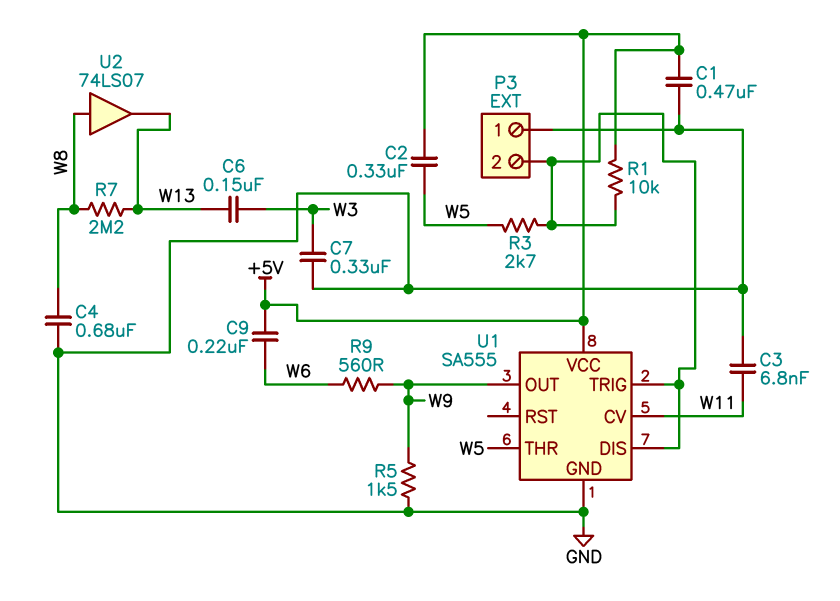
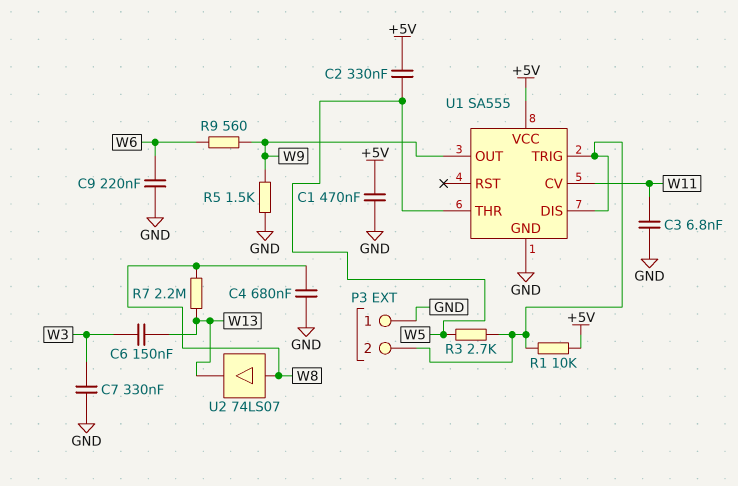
C9: 220nF (+5V, W6) -> 220nF (GND, W6)

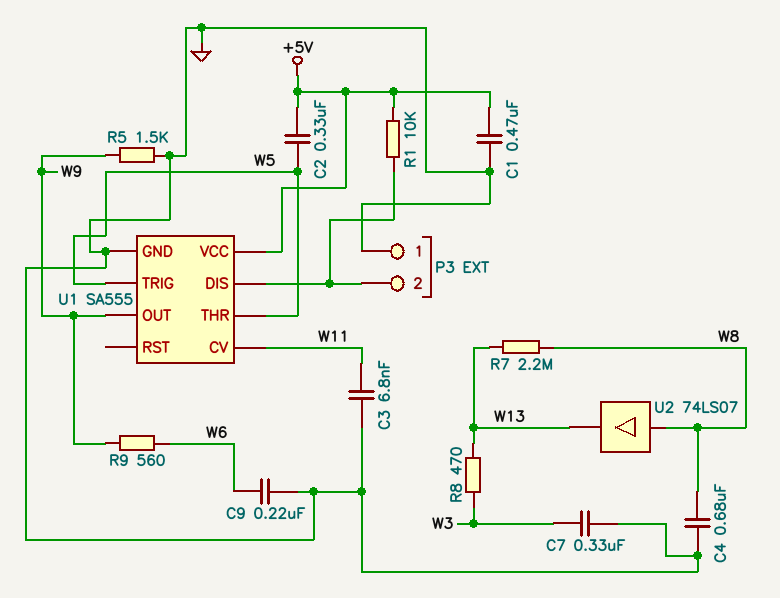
C6: 150nF (W3, W13) -> none
R3: 2.7k (P3/2, W5) -> none
R8: none -> 470 (W3, W13)
U1 pin TRIG: P3/2 -> W5

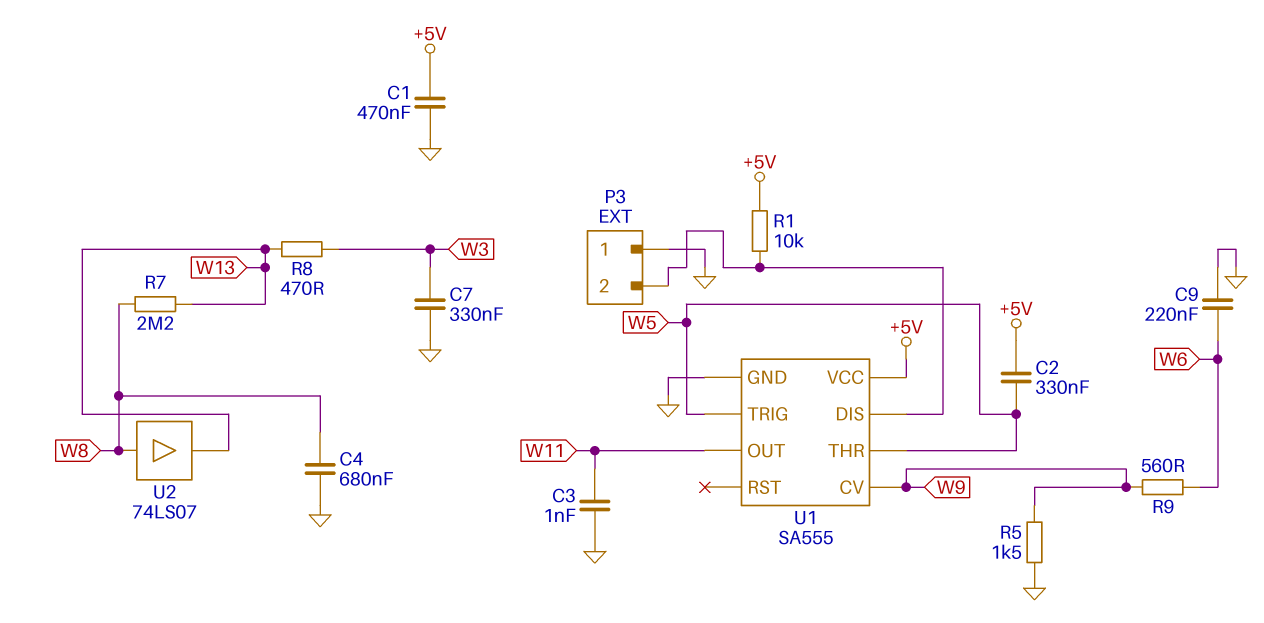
C3: 6.8nF (GND, W11) -> 1nF (GND, W11)
U1 pin CV: W11 -> W9
U1 pin OUT: W9 -> W11

